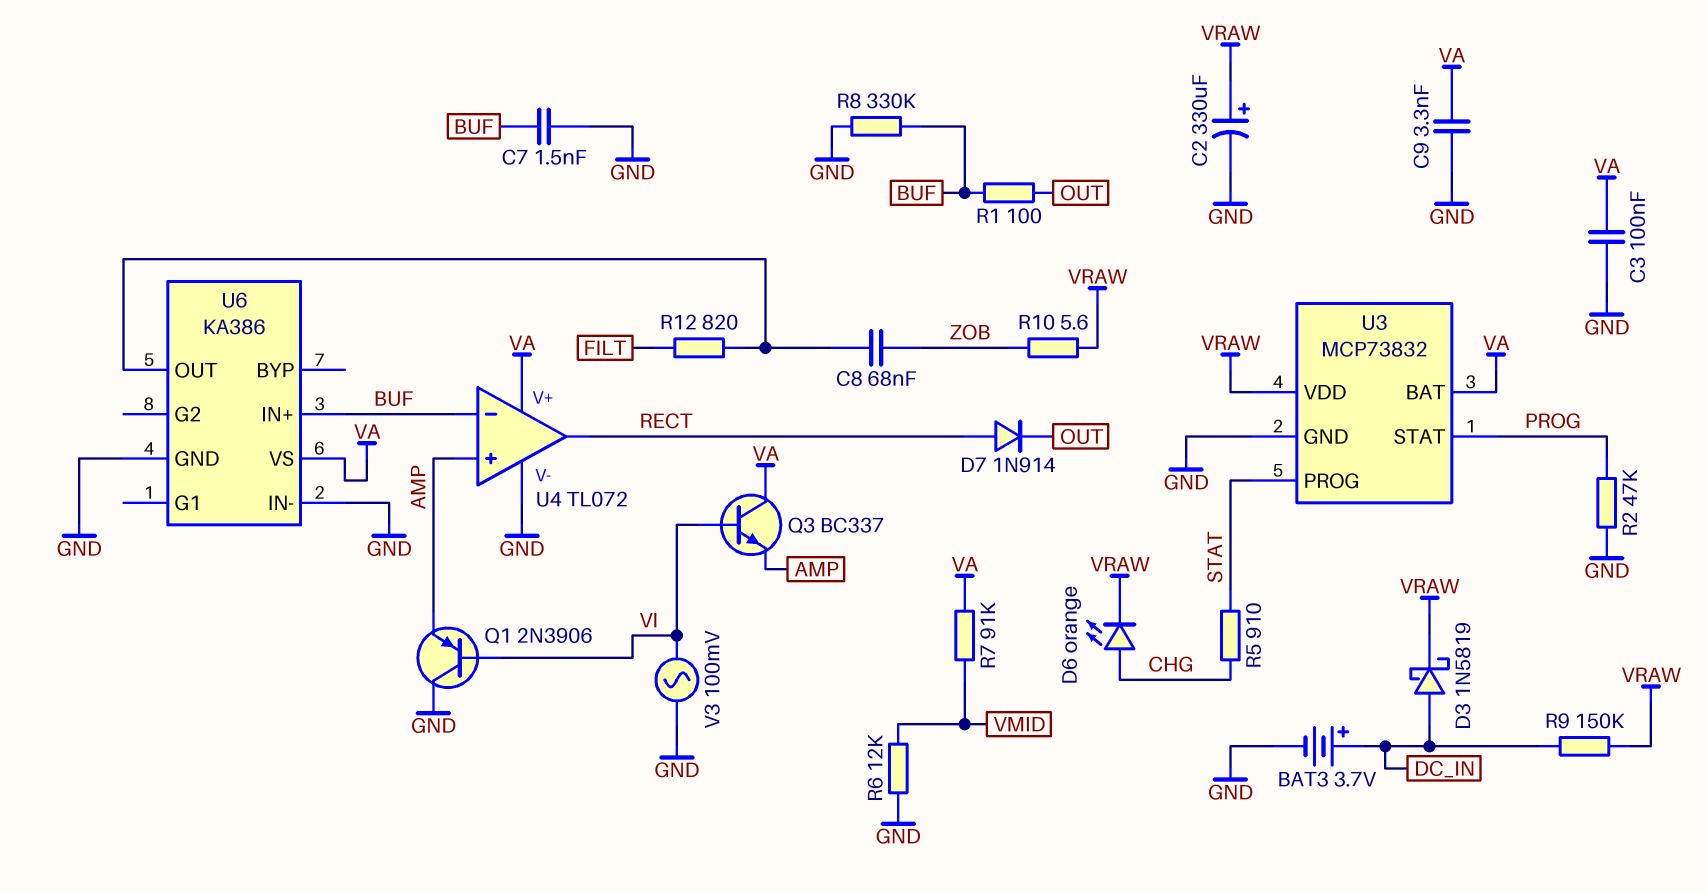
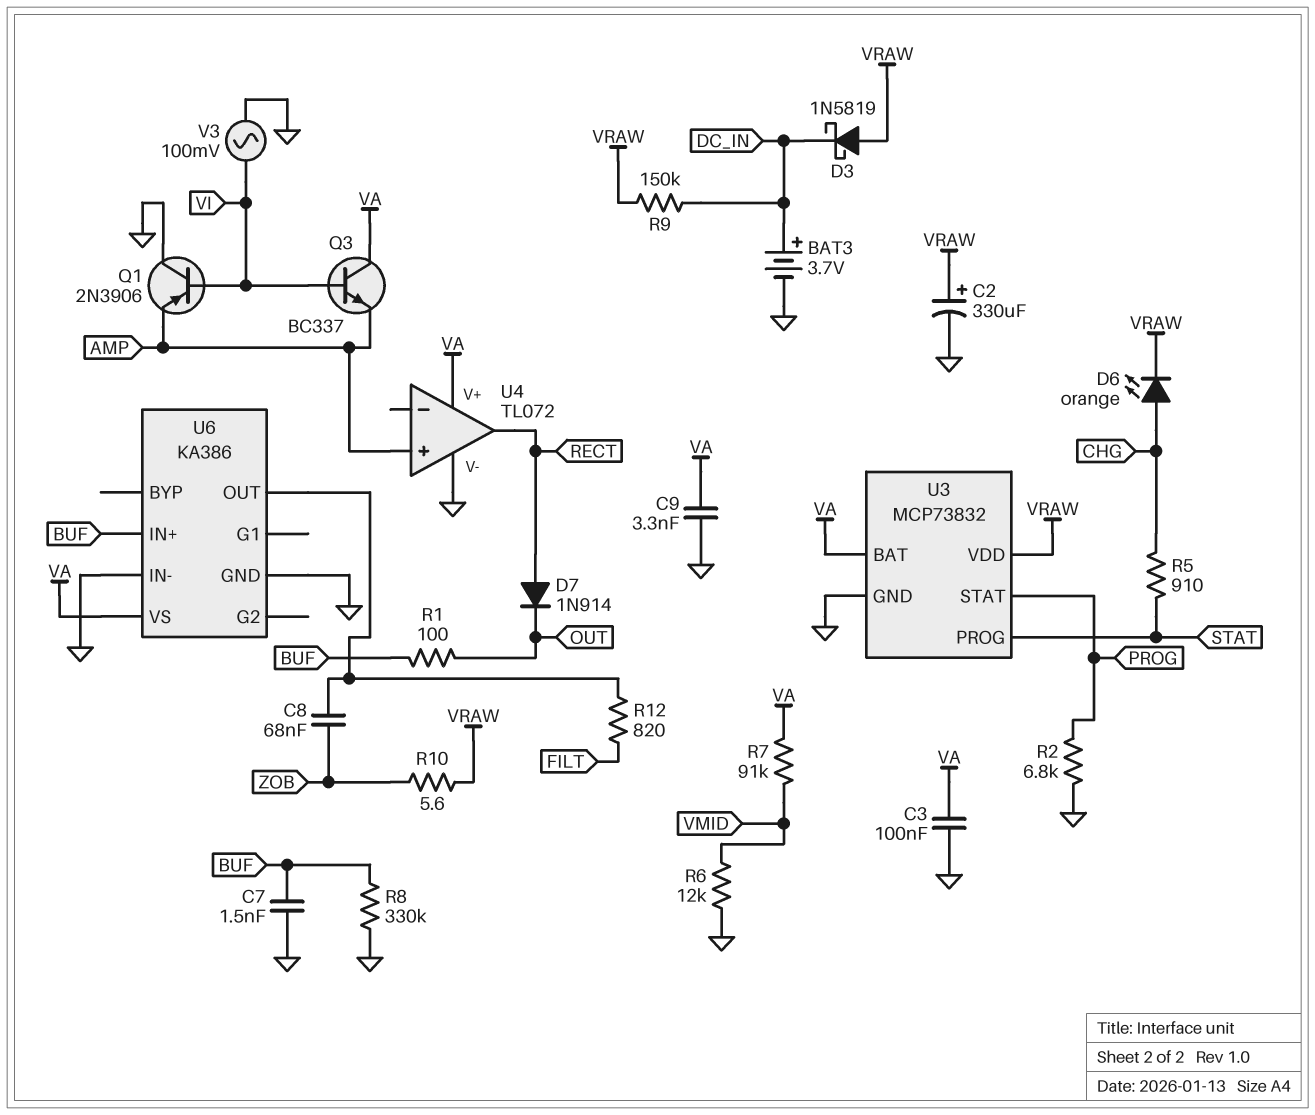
D3: schottky 1N5819 (A DC_IN, K VRAW) -> schottky 1N5819 (A VRAW, K DC_IN)
R2: 47k (GND, PROG) -> 6.8k (GND, PROG)
U4 pin in-: BUF -> none

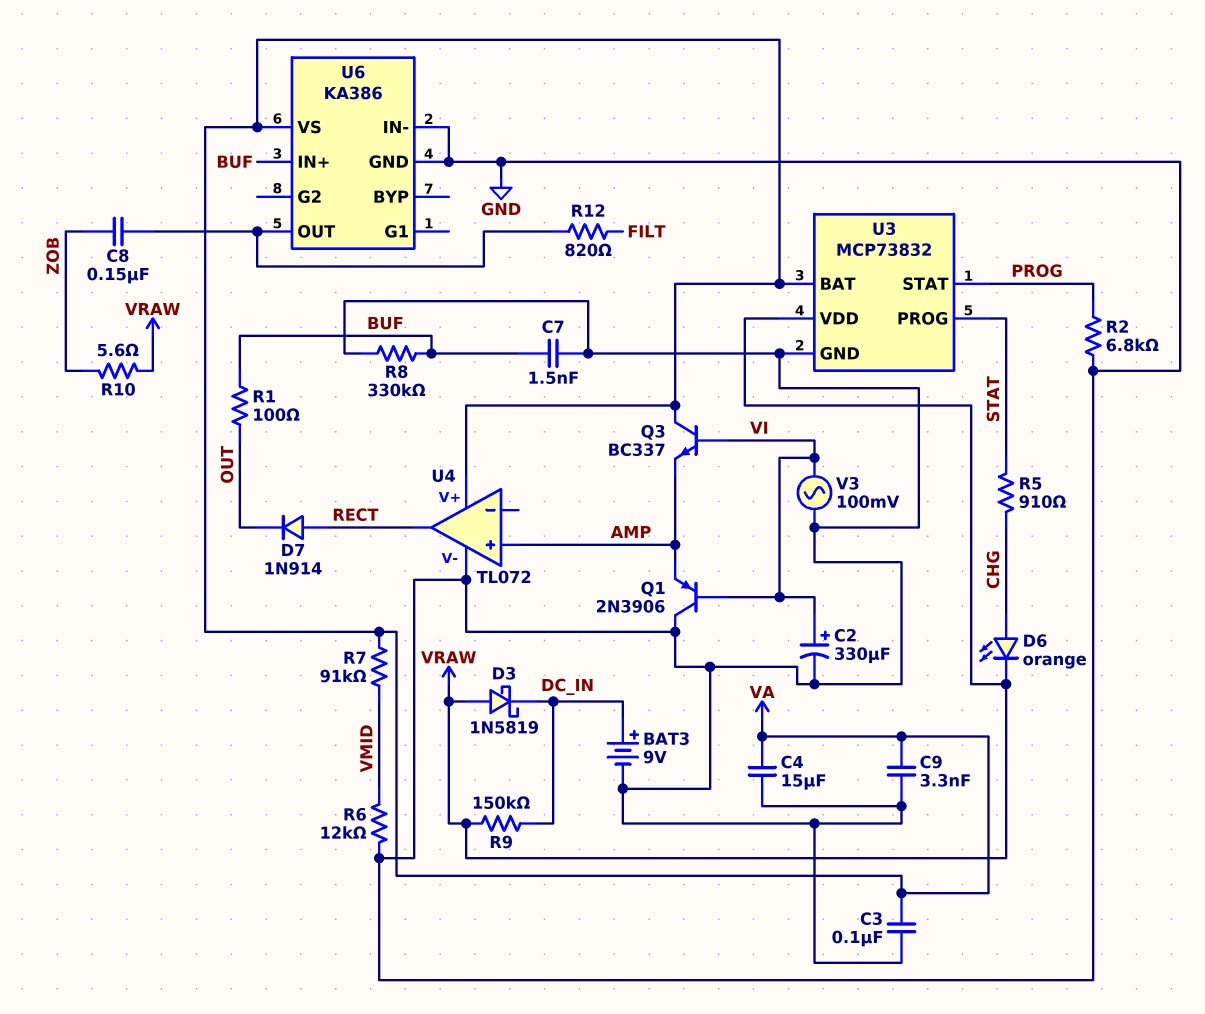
BAT3: 3.7V (plus DC_IN, minus GND) -> 9V (plus DC_IN, minus GND)
C2: 330uF (plus VRAW, minus GND) -> 330uF (plus VI, minus GND)
C4: none -> 15uF (GND, VA)
C8: 68nF (U6/OUT, ZOB) -> 150nF (U6/OUT, ZOB)

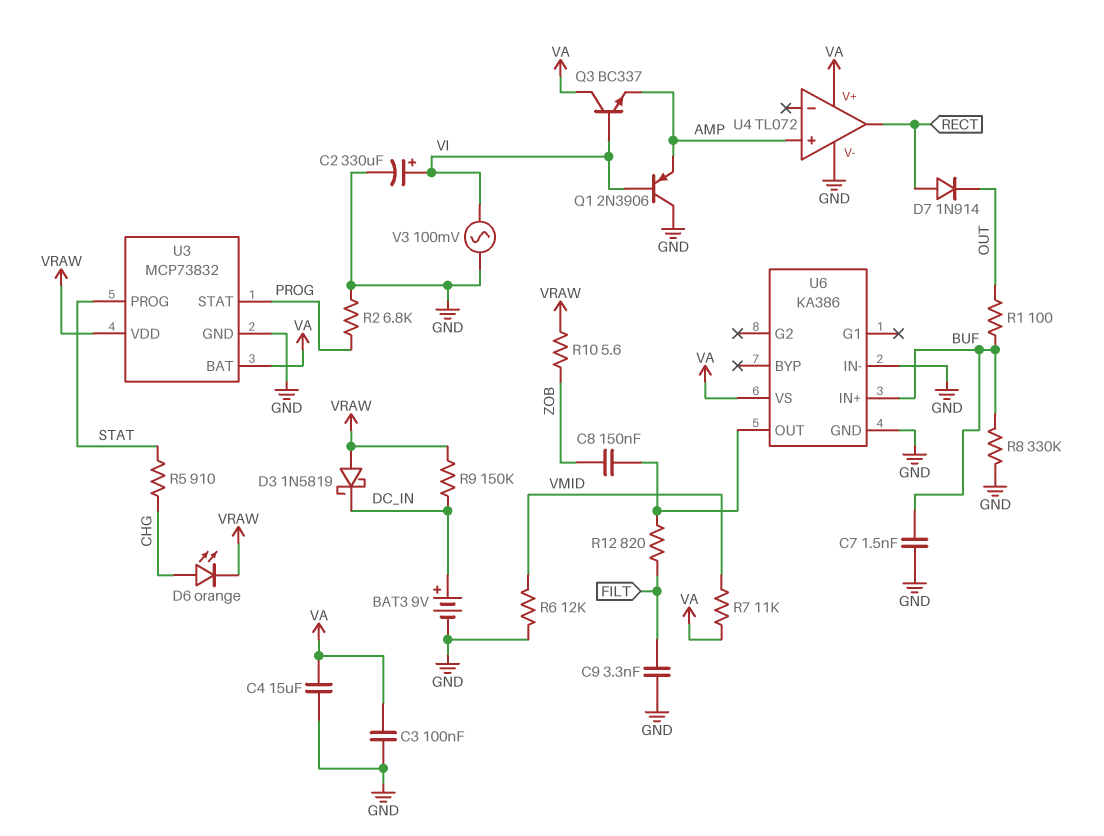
C9: 3.3nF (GND, VA) -> 3.3nF (FILT, GND)
R7: 91k (VA, VMID) -> 11k (VA, VMID)

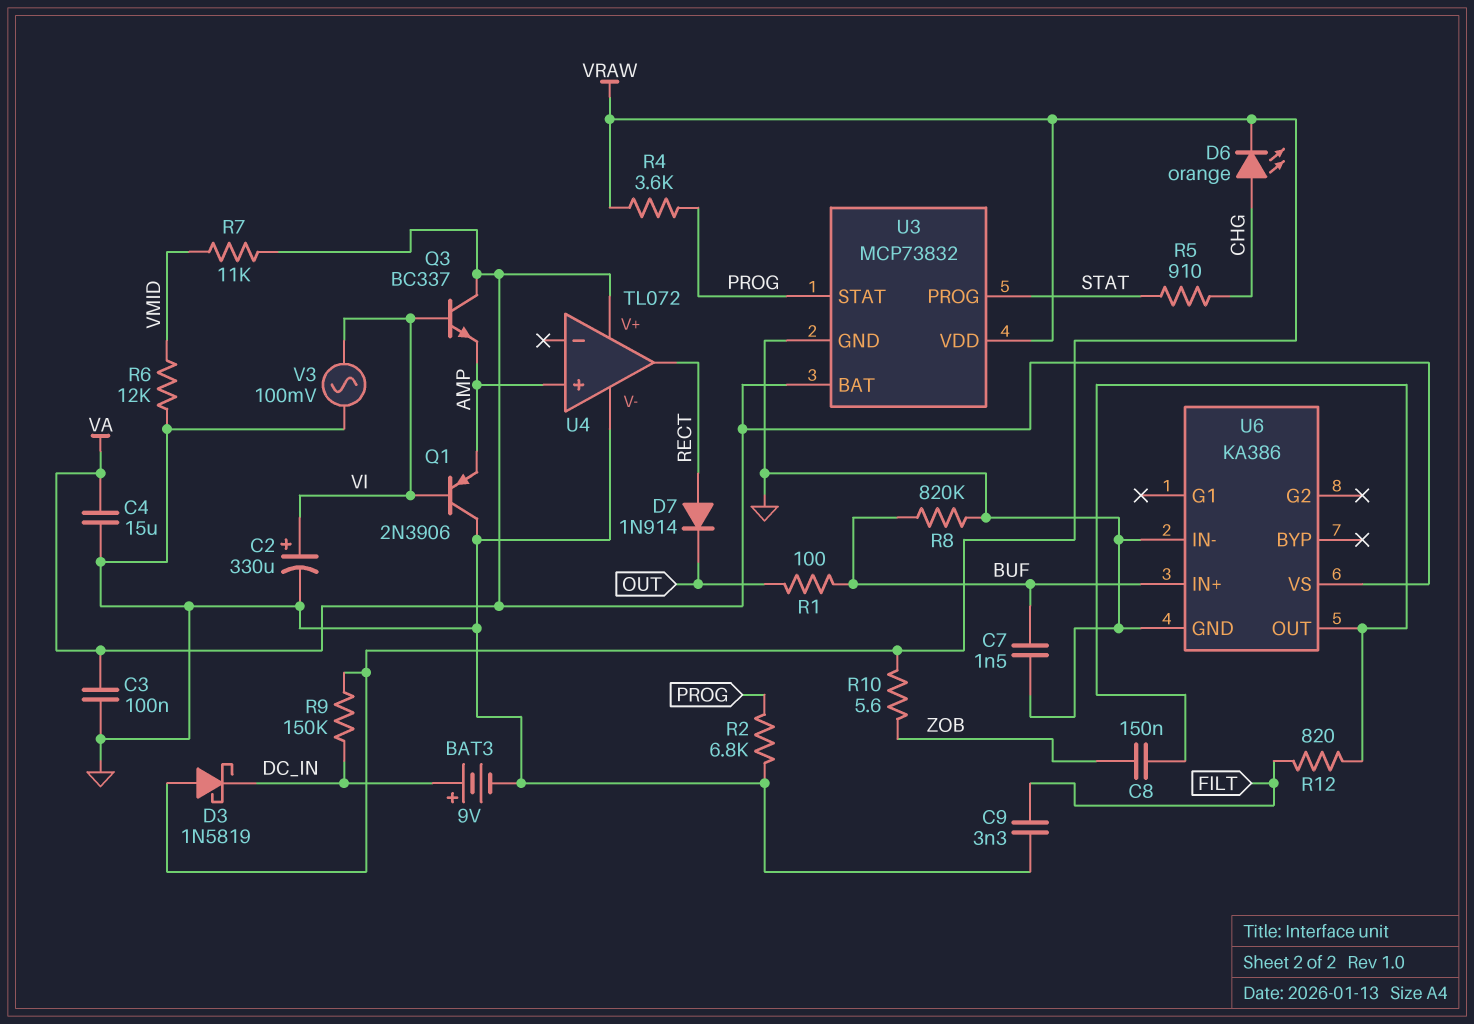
R4: none -> 3.6k (PROG, VRAW)
R8: 330k (BUF, GND) -> 820k (BUF, GND)

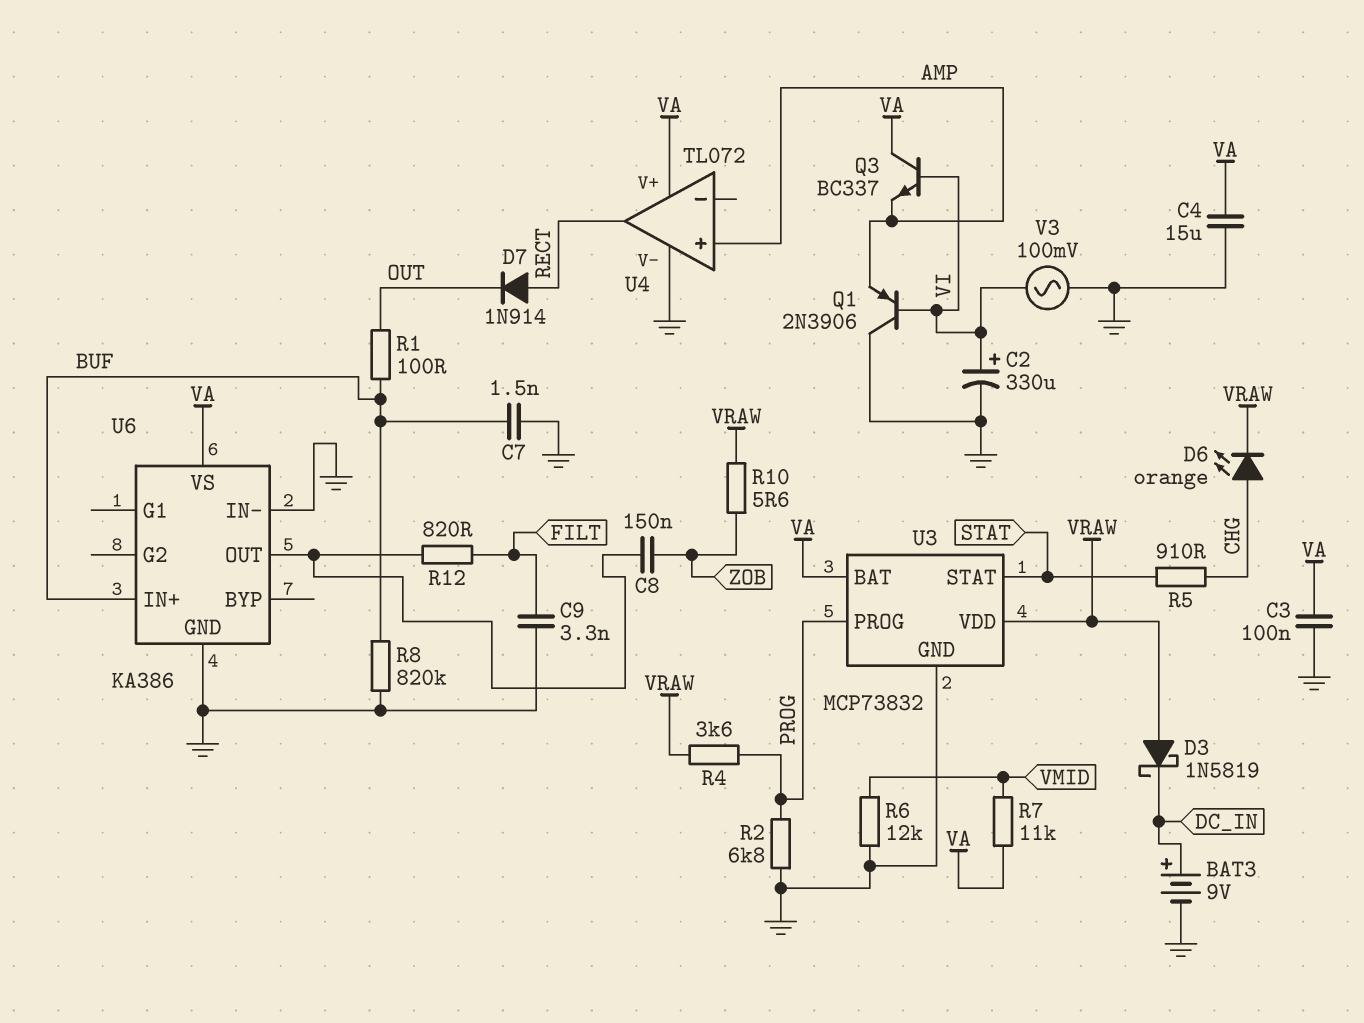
R9: 150k (DC_IN, VRAW) -> none
U3 pin PROG: STAT -> PROG
U3 pin STAT: PROG -> STAT

